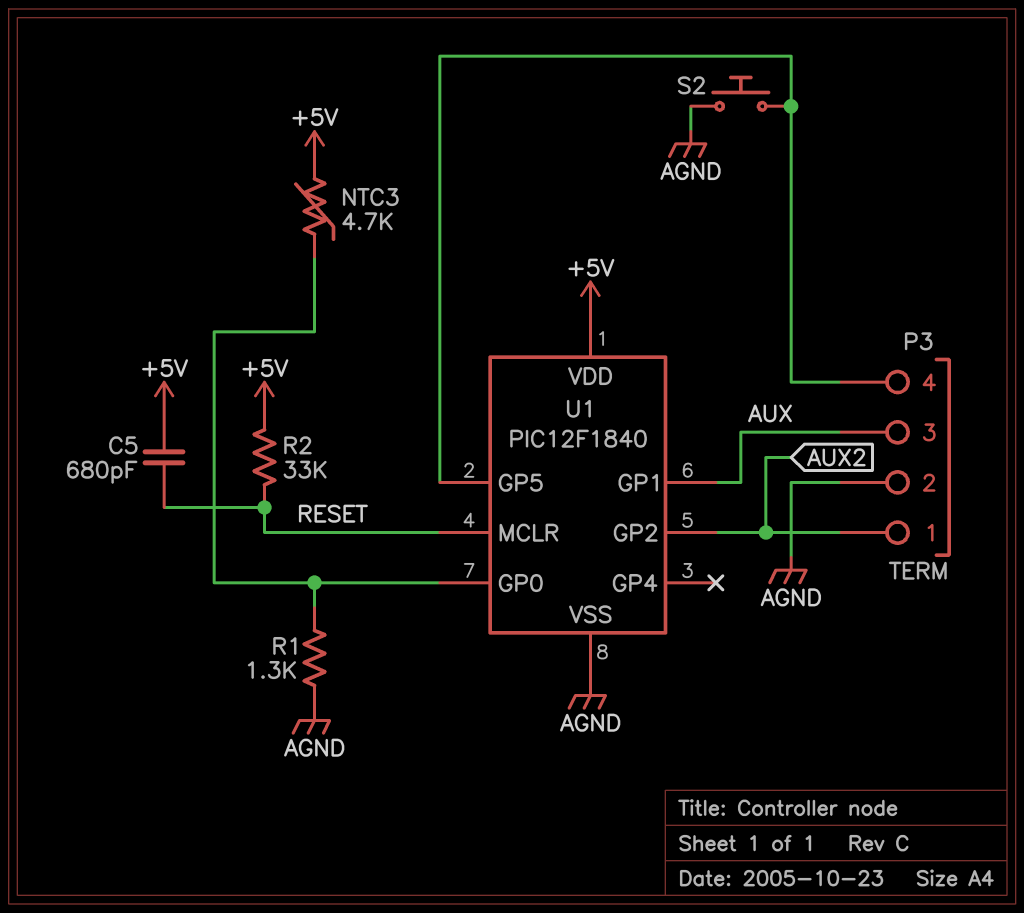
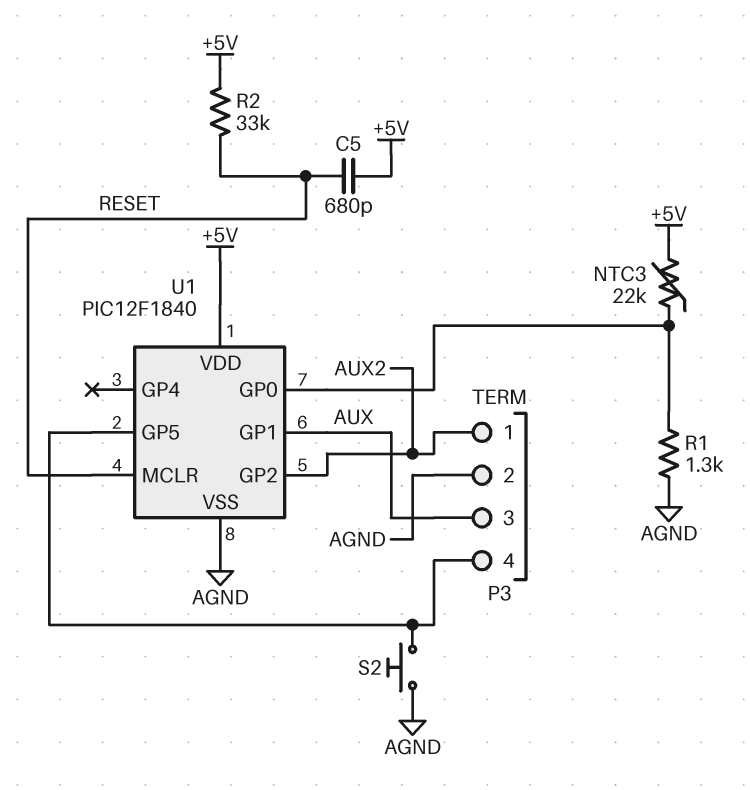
NTC3: 4.7k (+5V, U1/GP0) -> 22k (+5V, U1/GP0)

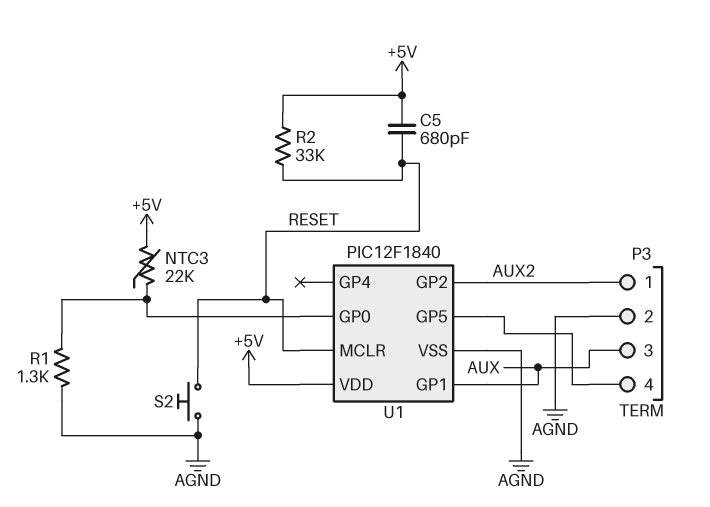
S2: button (AGND, P3/4) -> button (AGND, RESET)

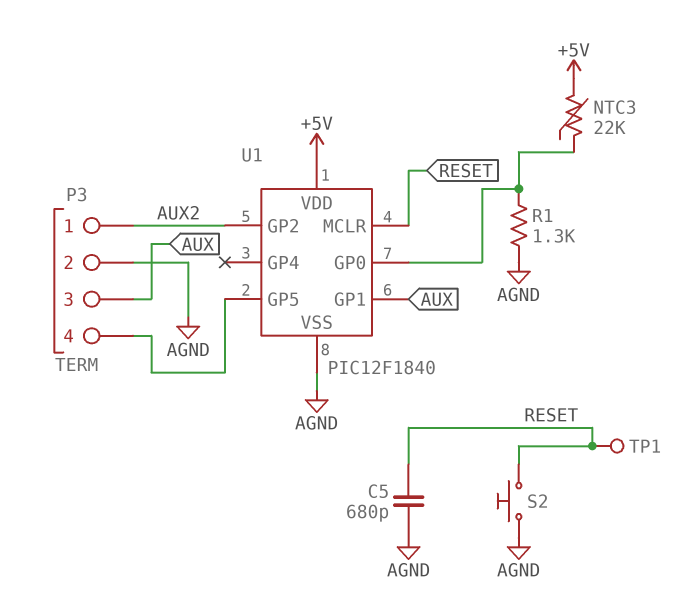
C5: 680pF (+5V, RESET) -> 680pF (AGND, RESET)
R2: 33k (+5V, RESET) -> none
TP1: none -> test point (RESET)

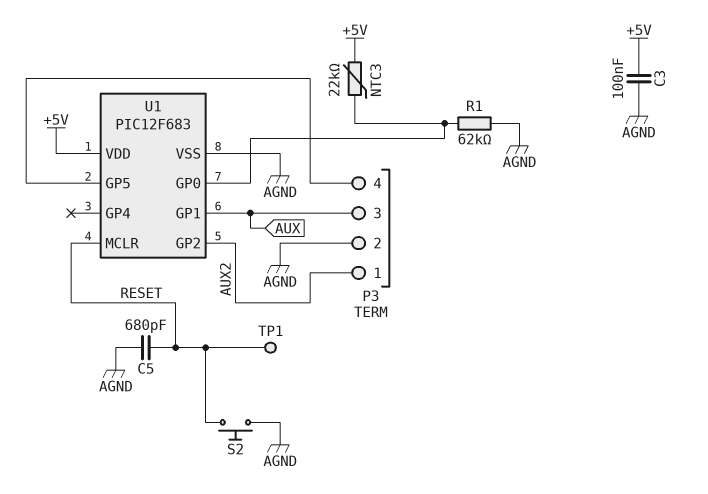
C3: none -> 100nF (+5V, AGND)
R1: 1.3k (AGND, U1/GP0) -> 62k (AGND, U1/GP0)
U1: PIC12F1840 -> PIC12F683

